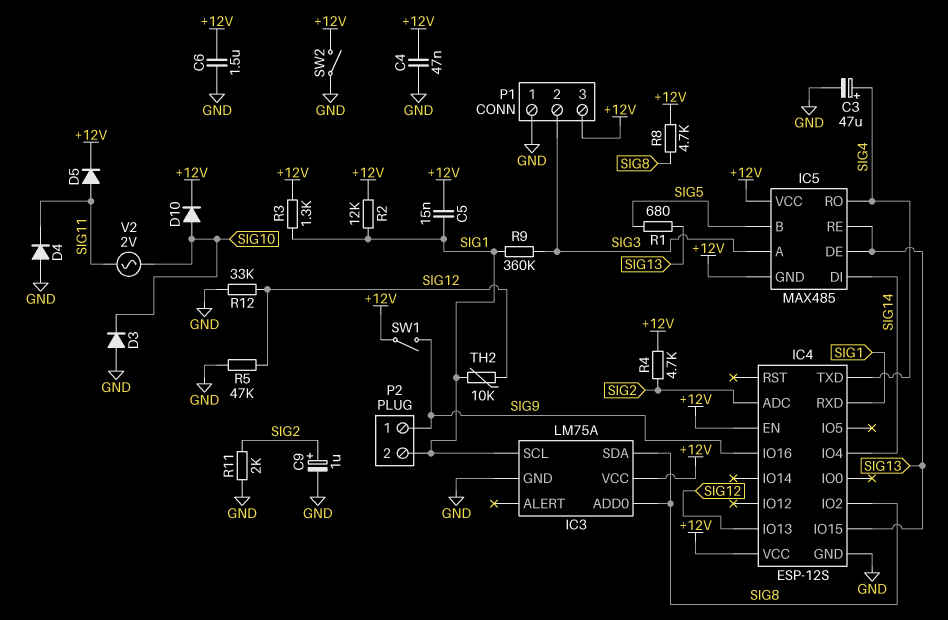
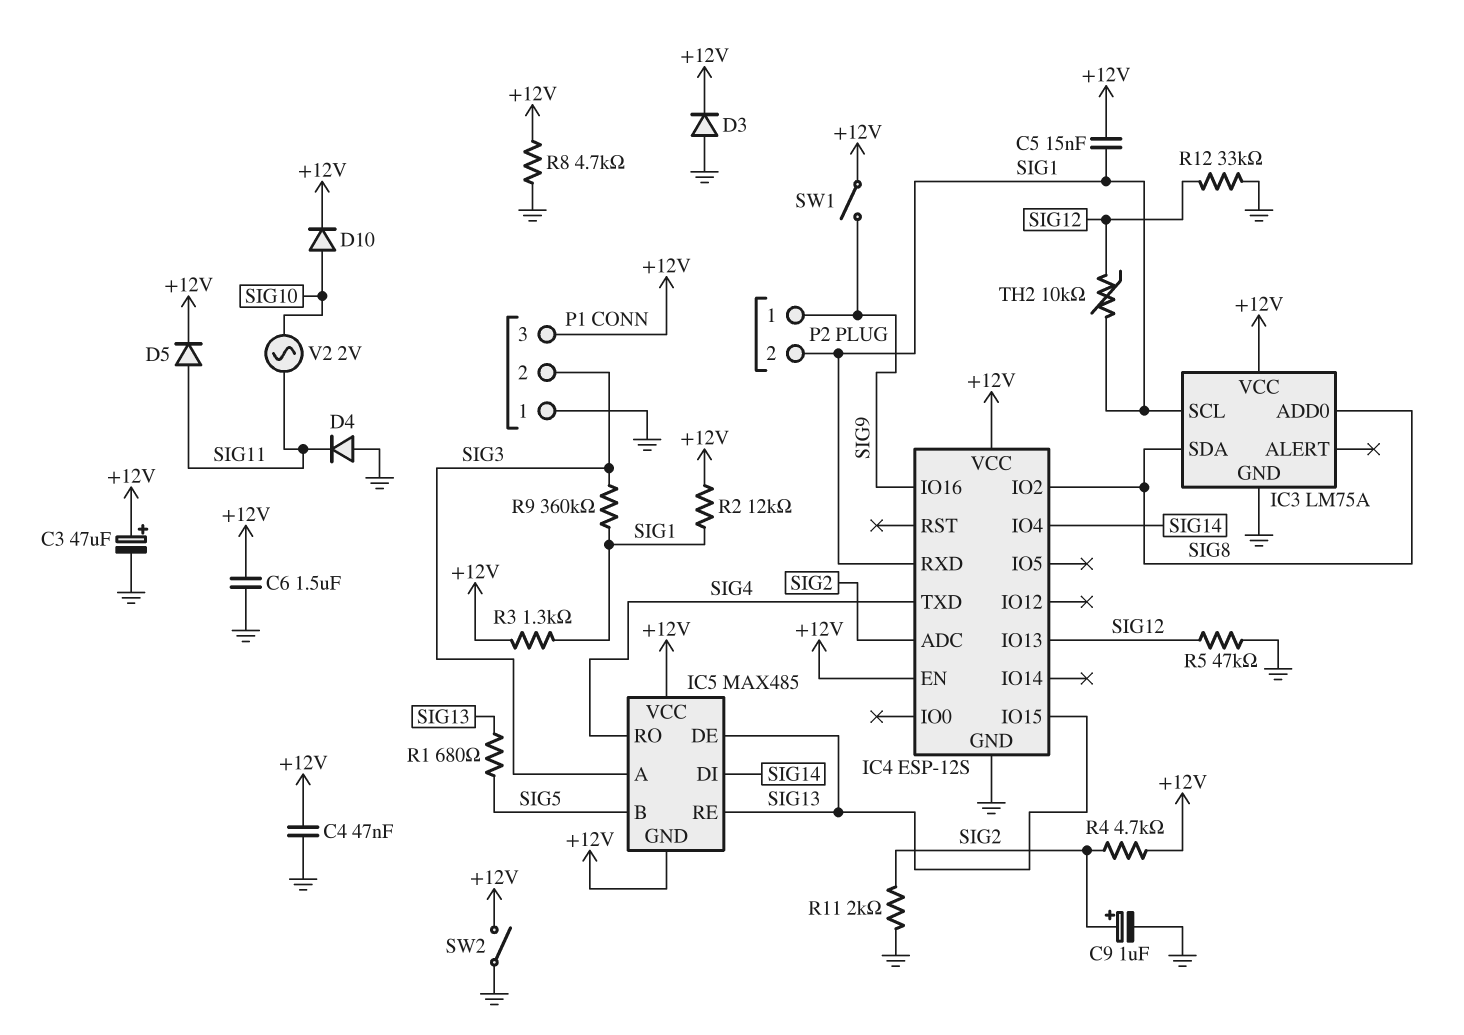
C3: 47uF (plus SIG4, minus GND) -> 47uF (plus +12V, minus GND)
D3: diode (A GND, K SIG10) -> diode (A GND, K +12V)
R8: 4.7k (+12V, SIG8) -> 4.7k (+12V, GND)

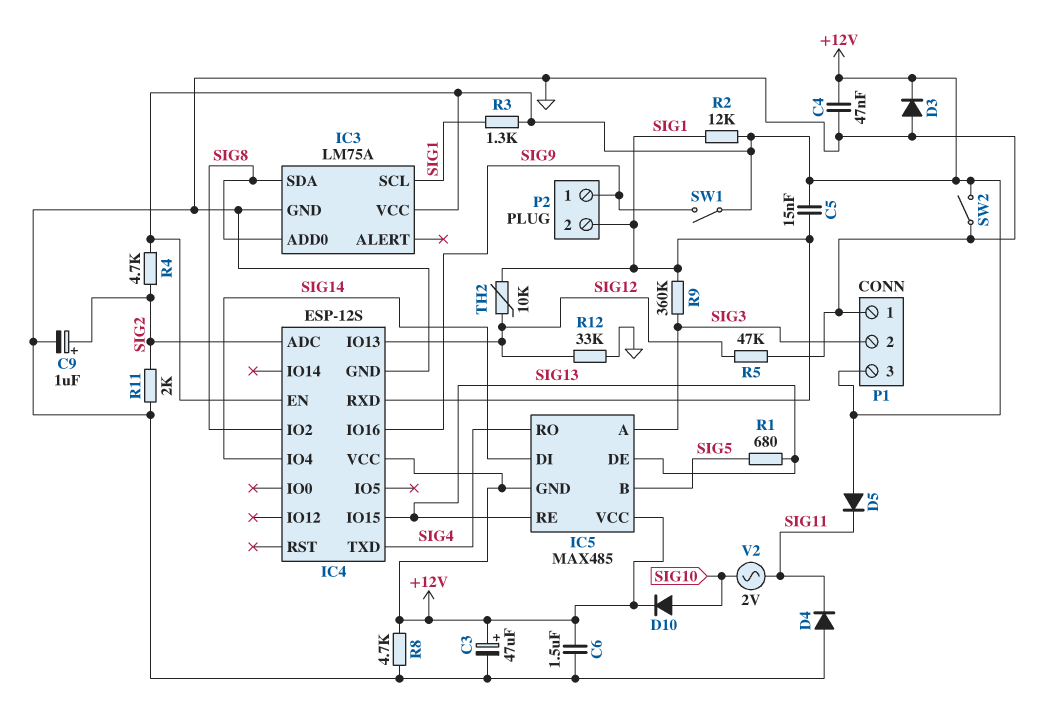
D5: diode (A SIG11, K +12V) -> diode (A +12V, K SIG11)

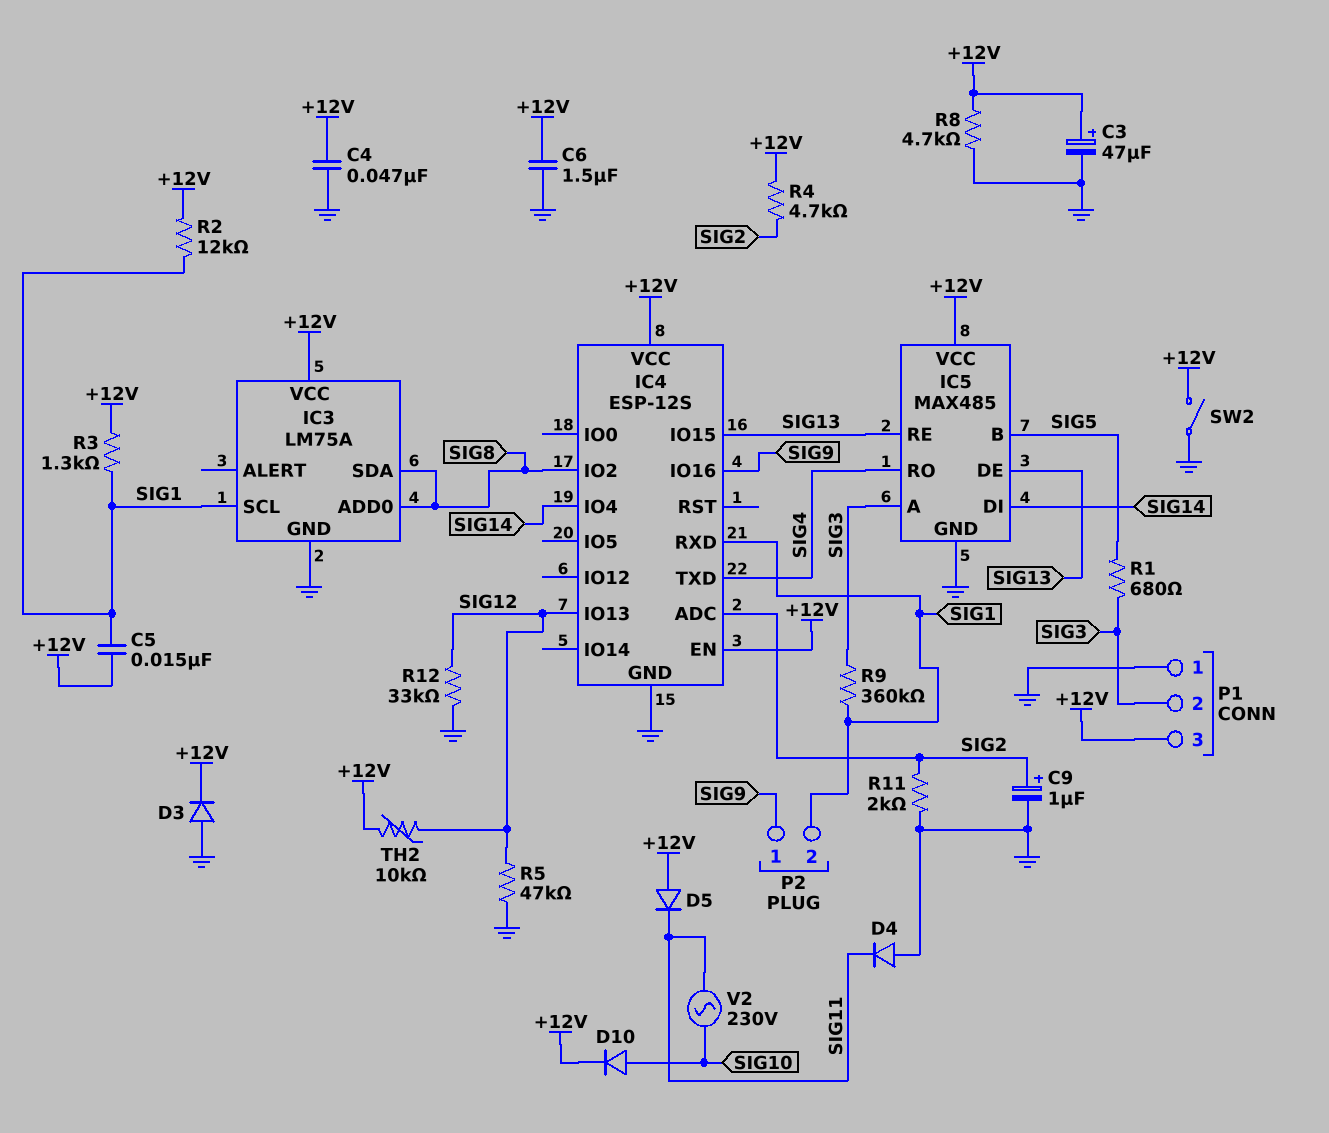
IC5 pin GND: +12V -> GND
R1: 680 (SIG5, SIG13) -> 680 (SIG3, SIG5)
SW1: switch (+12V, SIG9) -> none
TH2: 10k (SIG1, SIG12) -> 10k (+12V, SIG12)
V2: AC 2V (SIG10, SIG11) -> AC 230V (SIG10, SIG11)

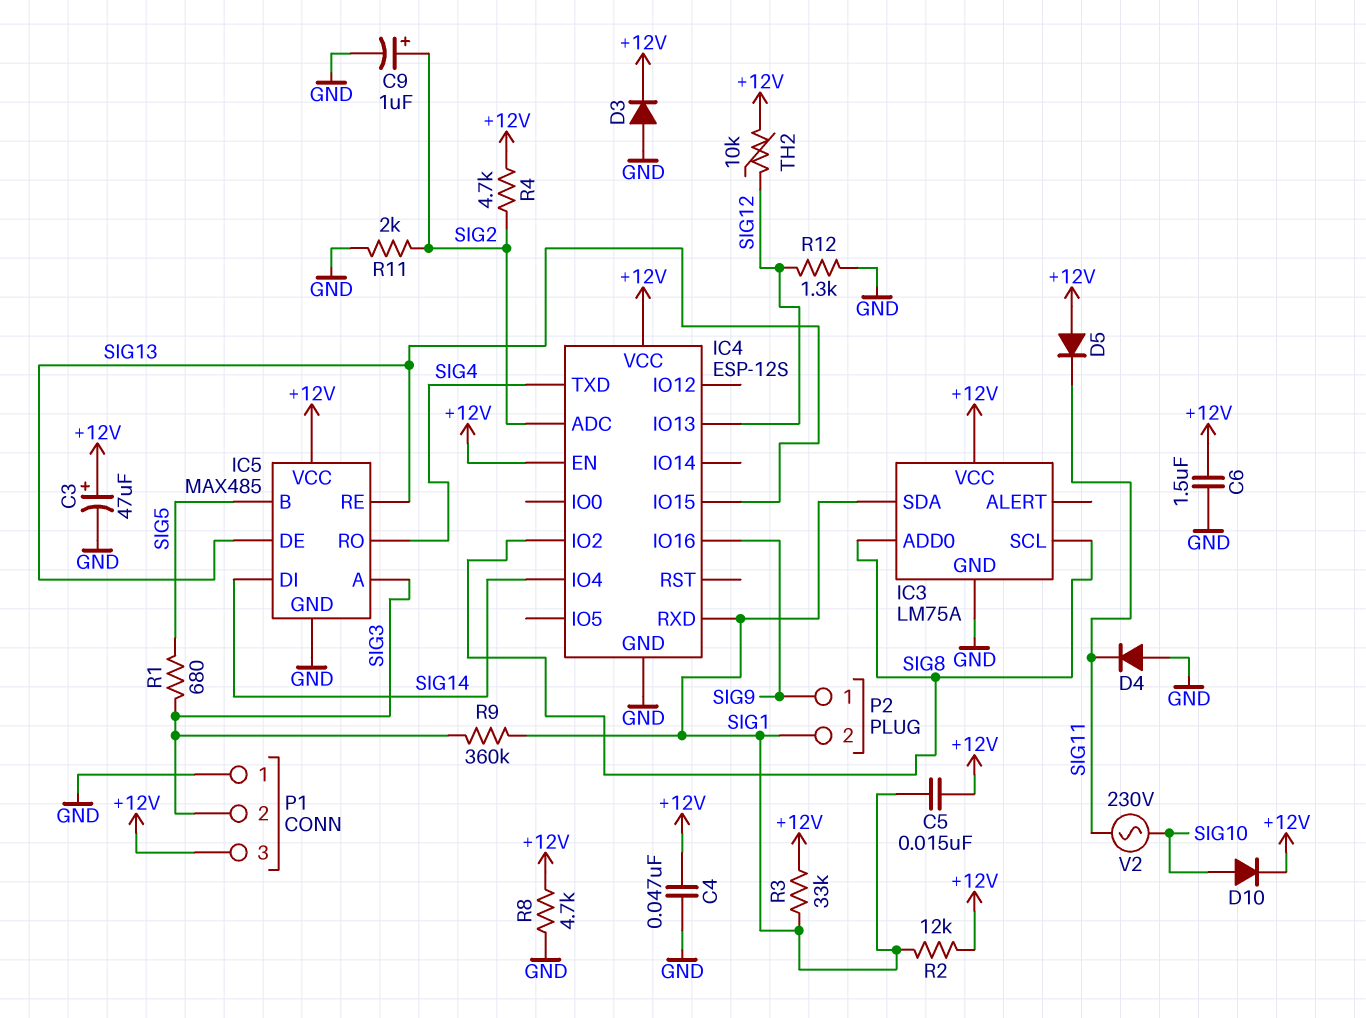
IC3 pin SCL: SIG1 -> SIG8
IC3 pin SDA: SIG8 -> SIG1
R3: 1.3k (+12V, SIG1) -> 33k (+12V, SIG1)
R5: 47k (GND, SIG12) -> none
R12: 33k (GND, SIG12) -> 1.3k (GND, SIG12)
SW2: switch (+12V, GND) -> none

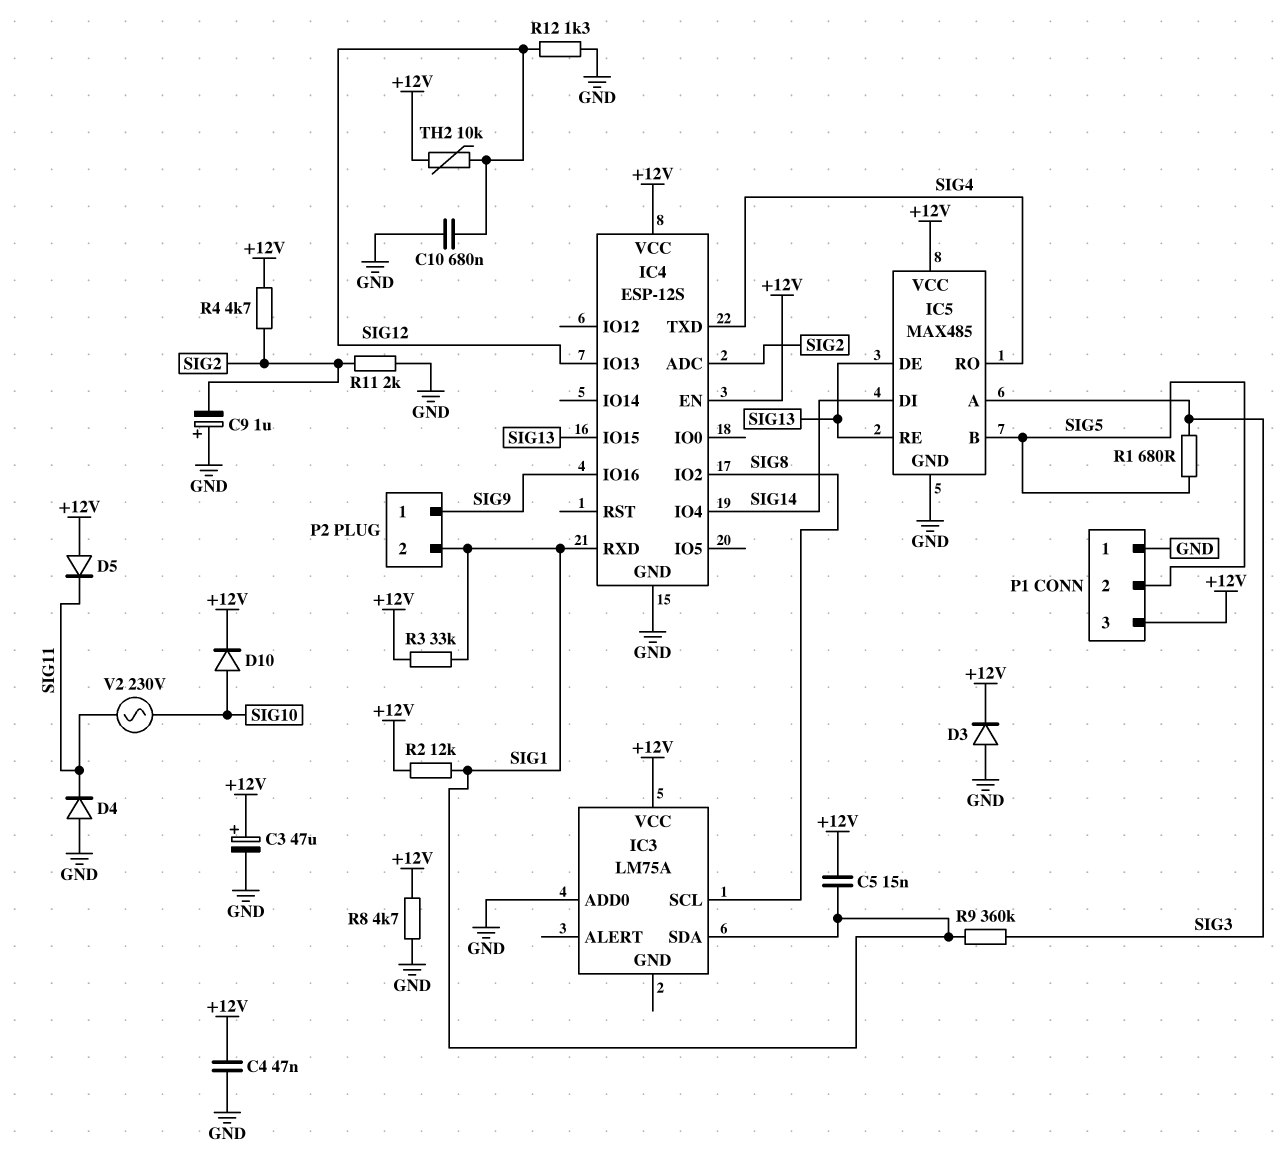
C6: 1.5uF (+12V, GND) -> none
C9: 1uF (plus SIG2, minus GND) -> 1uF (plus GND, minus SIG2)
C10: none -> 680nF (GND, SIG12)
IC3 pin ADD0: SIG8 -> GND
IC3 pin GND: GND -> none
P1 pin 2: SIG3 -> SIG5

